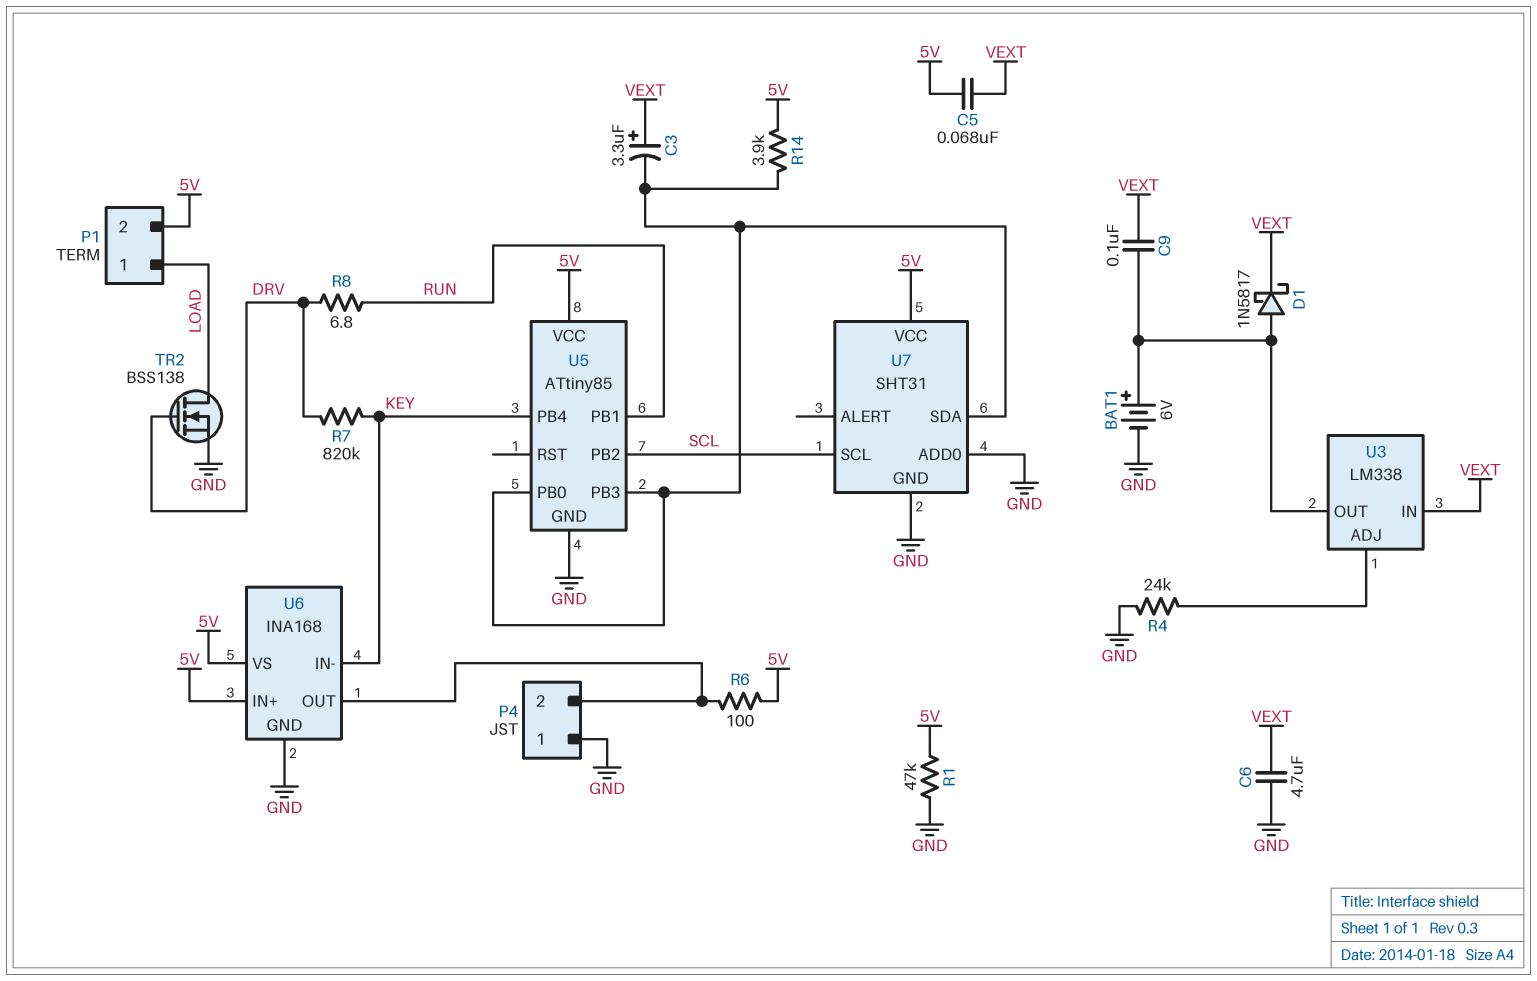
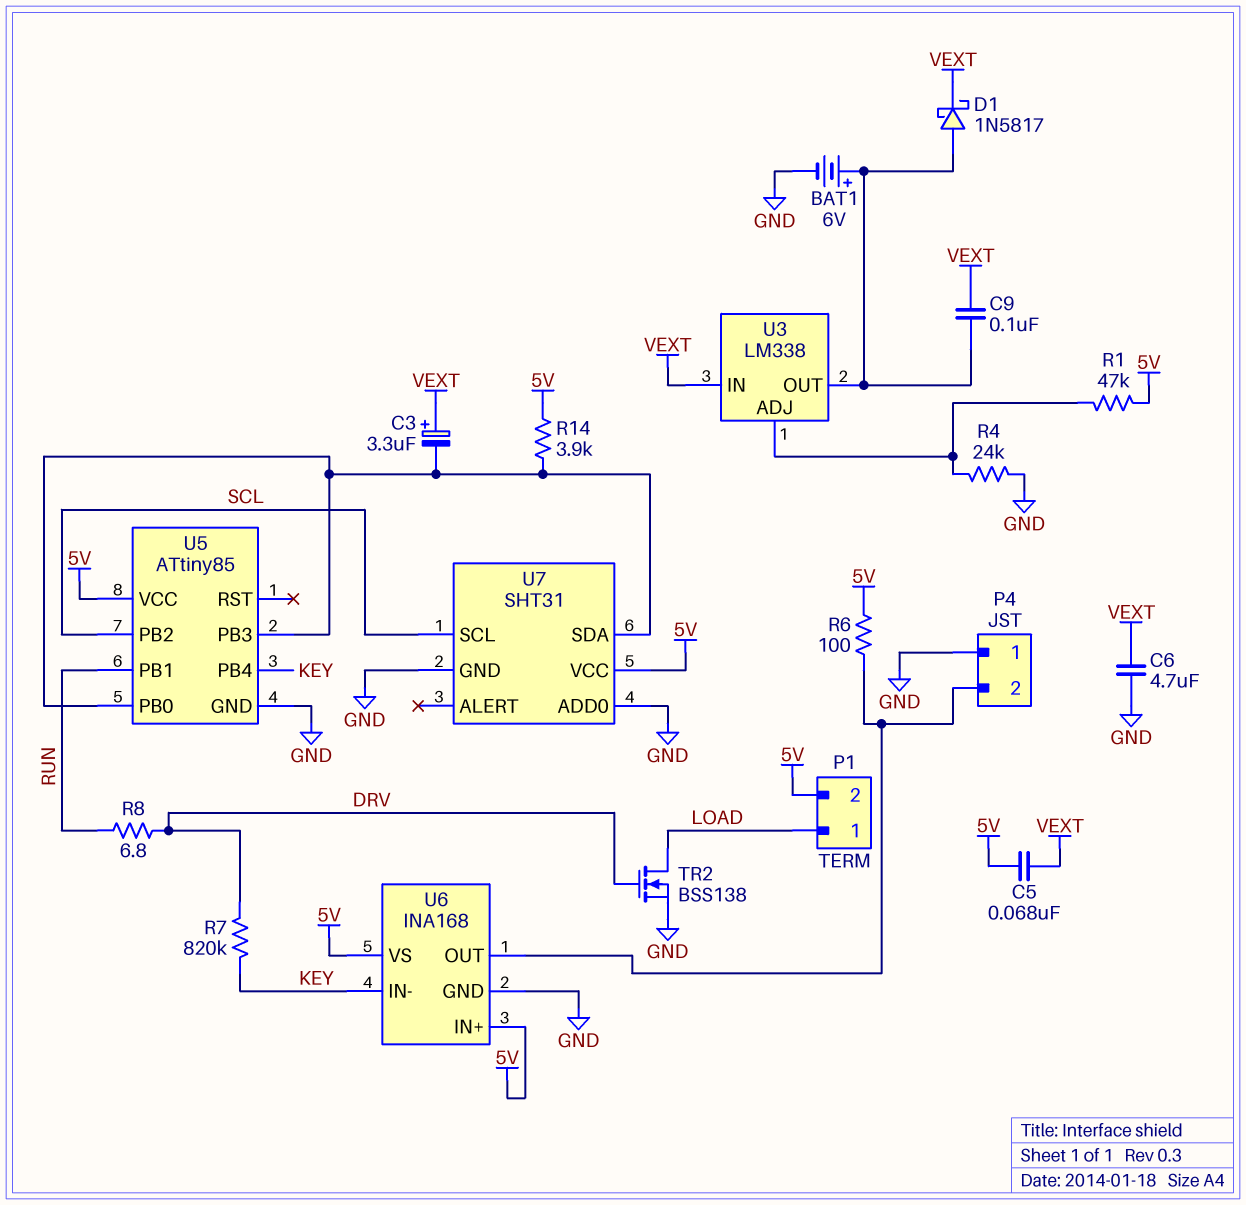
R1: 47k (5V, GND) -> 47k (5V, U3/ADJ)

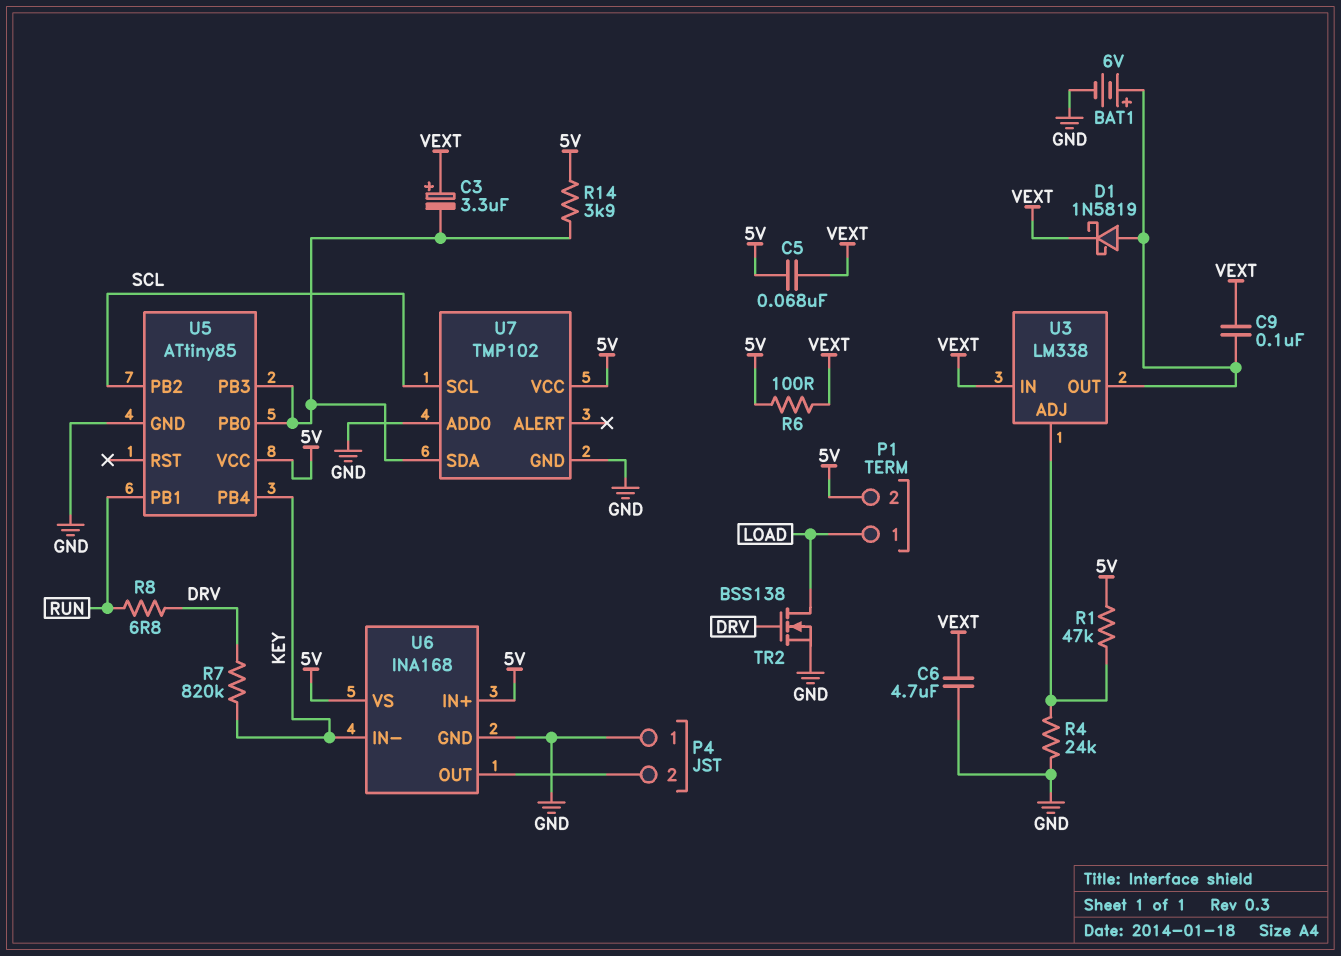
D1: schottky 1N5817 (A U3/OUT, K VEXT) -> schottky 1N5819 (A U3/OUT, K VEXT)
R6: 100 (5V, P4/2) -> 100 (5V, VEXT)
U7: SHT31 -> TMP102

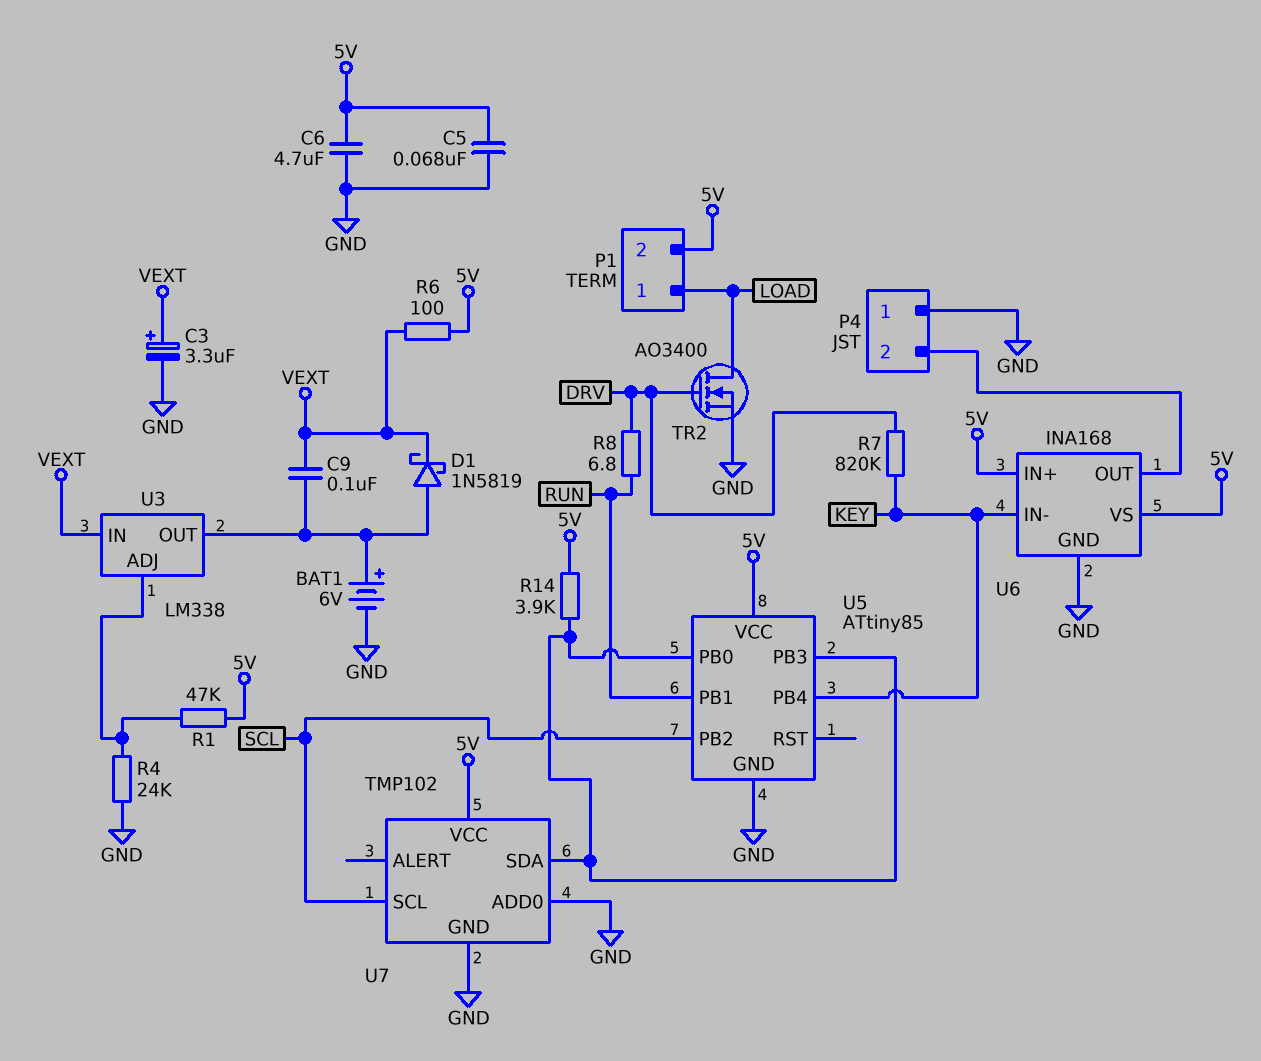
C3: 3.3uF (plus VEXT, minus U5/PB0) -> 3.3uF (plus VEXT, minus GND)
C5: 68nF (5V, VEXT) -> 68nF (5V, GND)
C6: 4.7uF (GND, VEXT) -> 4.7uF (5V, GND)
TR2: NMOS BSS138 (G DRV, D LOAD, S GND) -> NMOS AO3400 (G DRV, D LOAD, S GND)

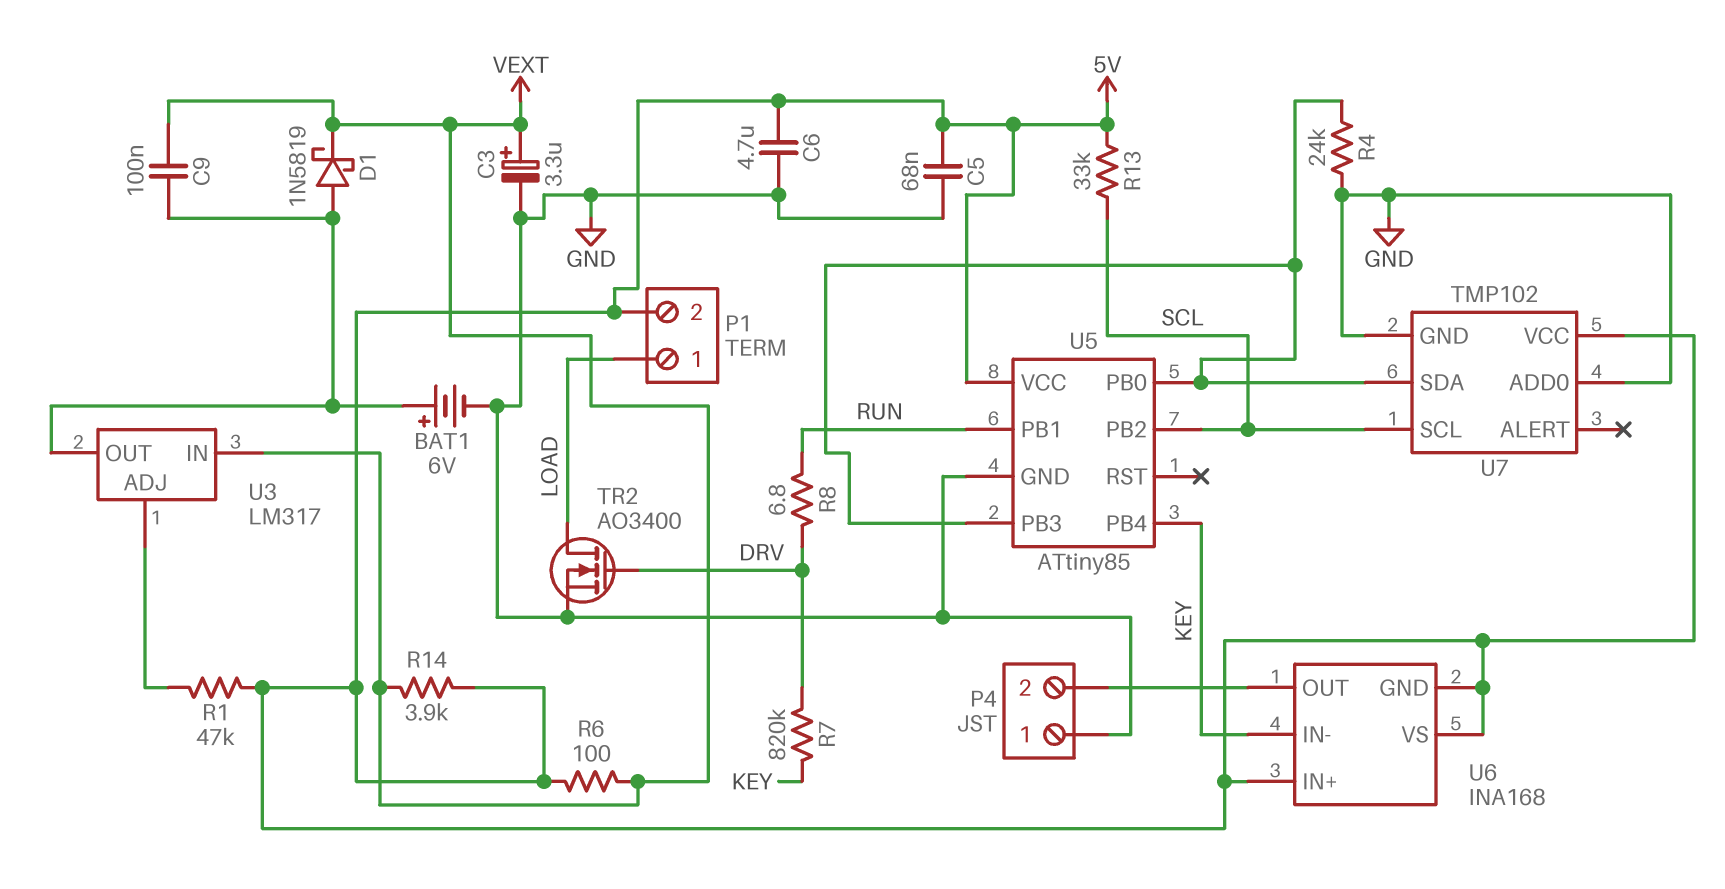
R4: 24k (GND, U3/ADJ) -> 24k (GND, U5/PB0)
R13: none -> 33k (5V, SCL)
R14: 3.9k (5V, U5/PB0) -> 3.9k (5V, VEXT)
U3: LM338 -> LM317
U6 pin GND: GND -> 5V

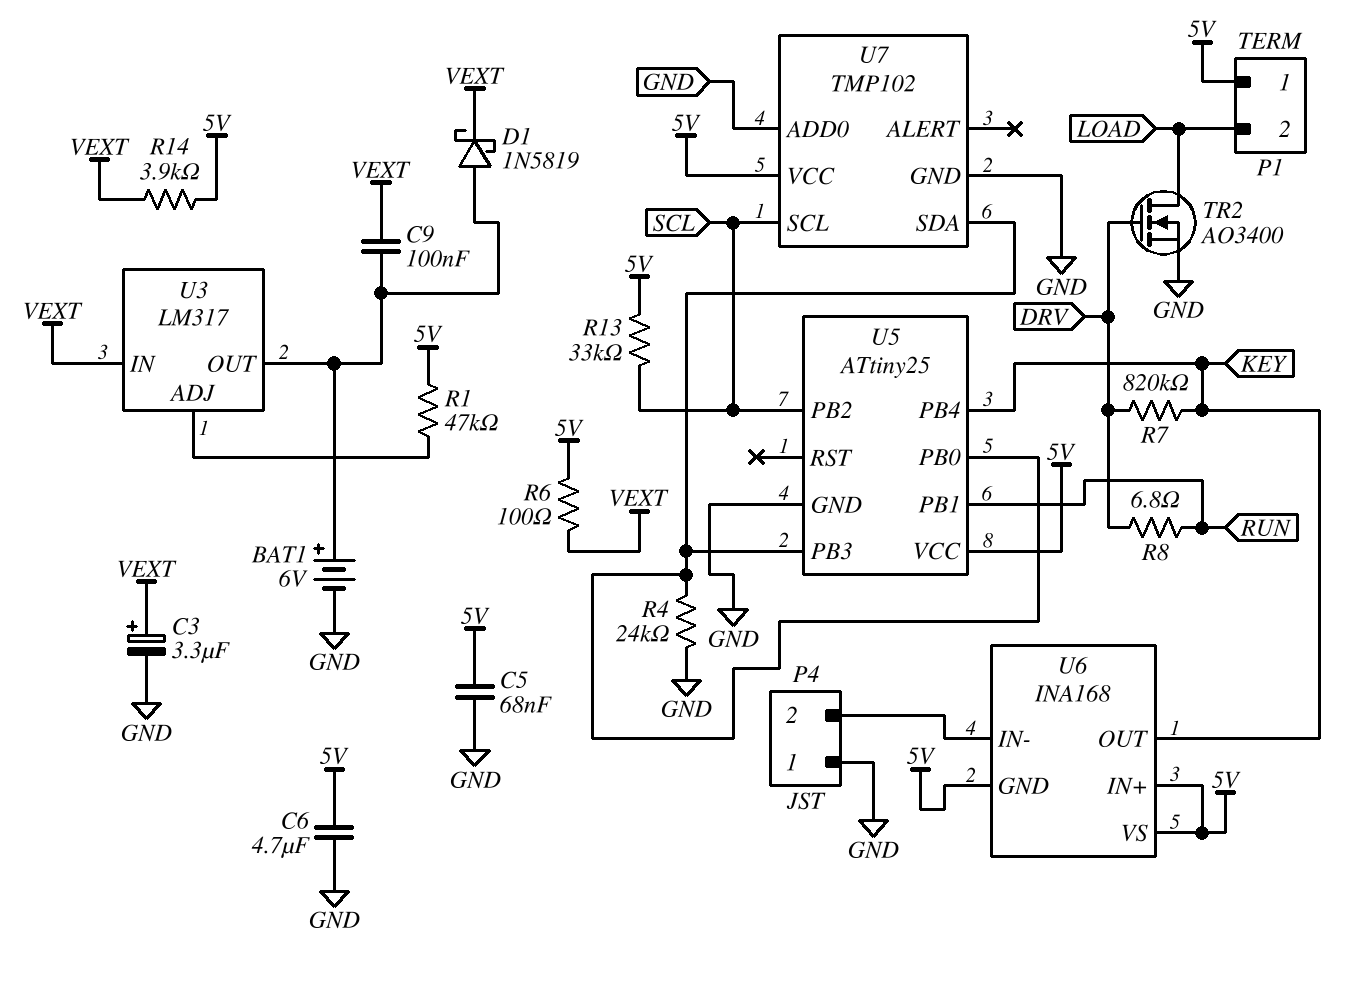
P1 pin 1: LOAD -> 5V
P1 pin 2: 5V -> LOAD
U5: ATtiny85 -> ATtiny25
U6 pin IN-: KEY -> P4/2
U6 pin OUT: P4/2 -> KEY

